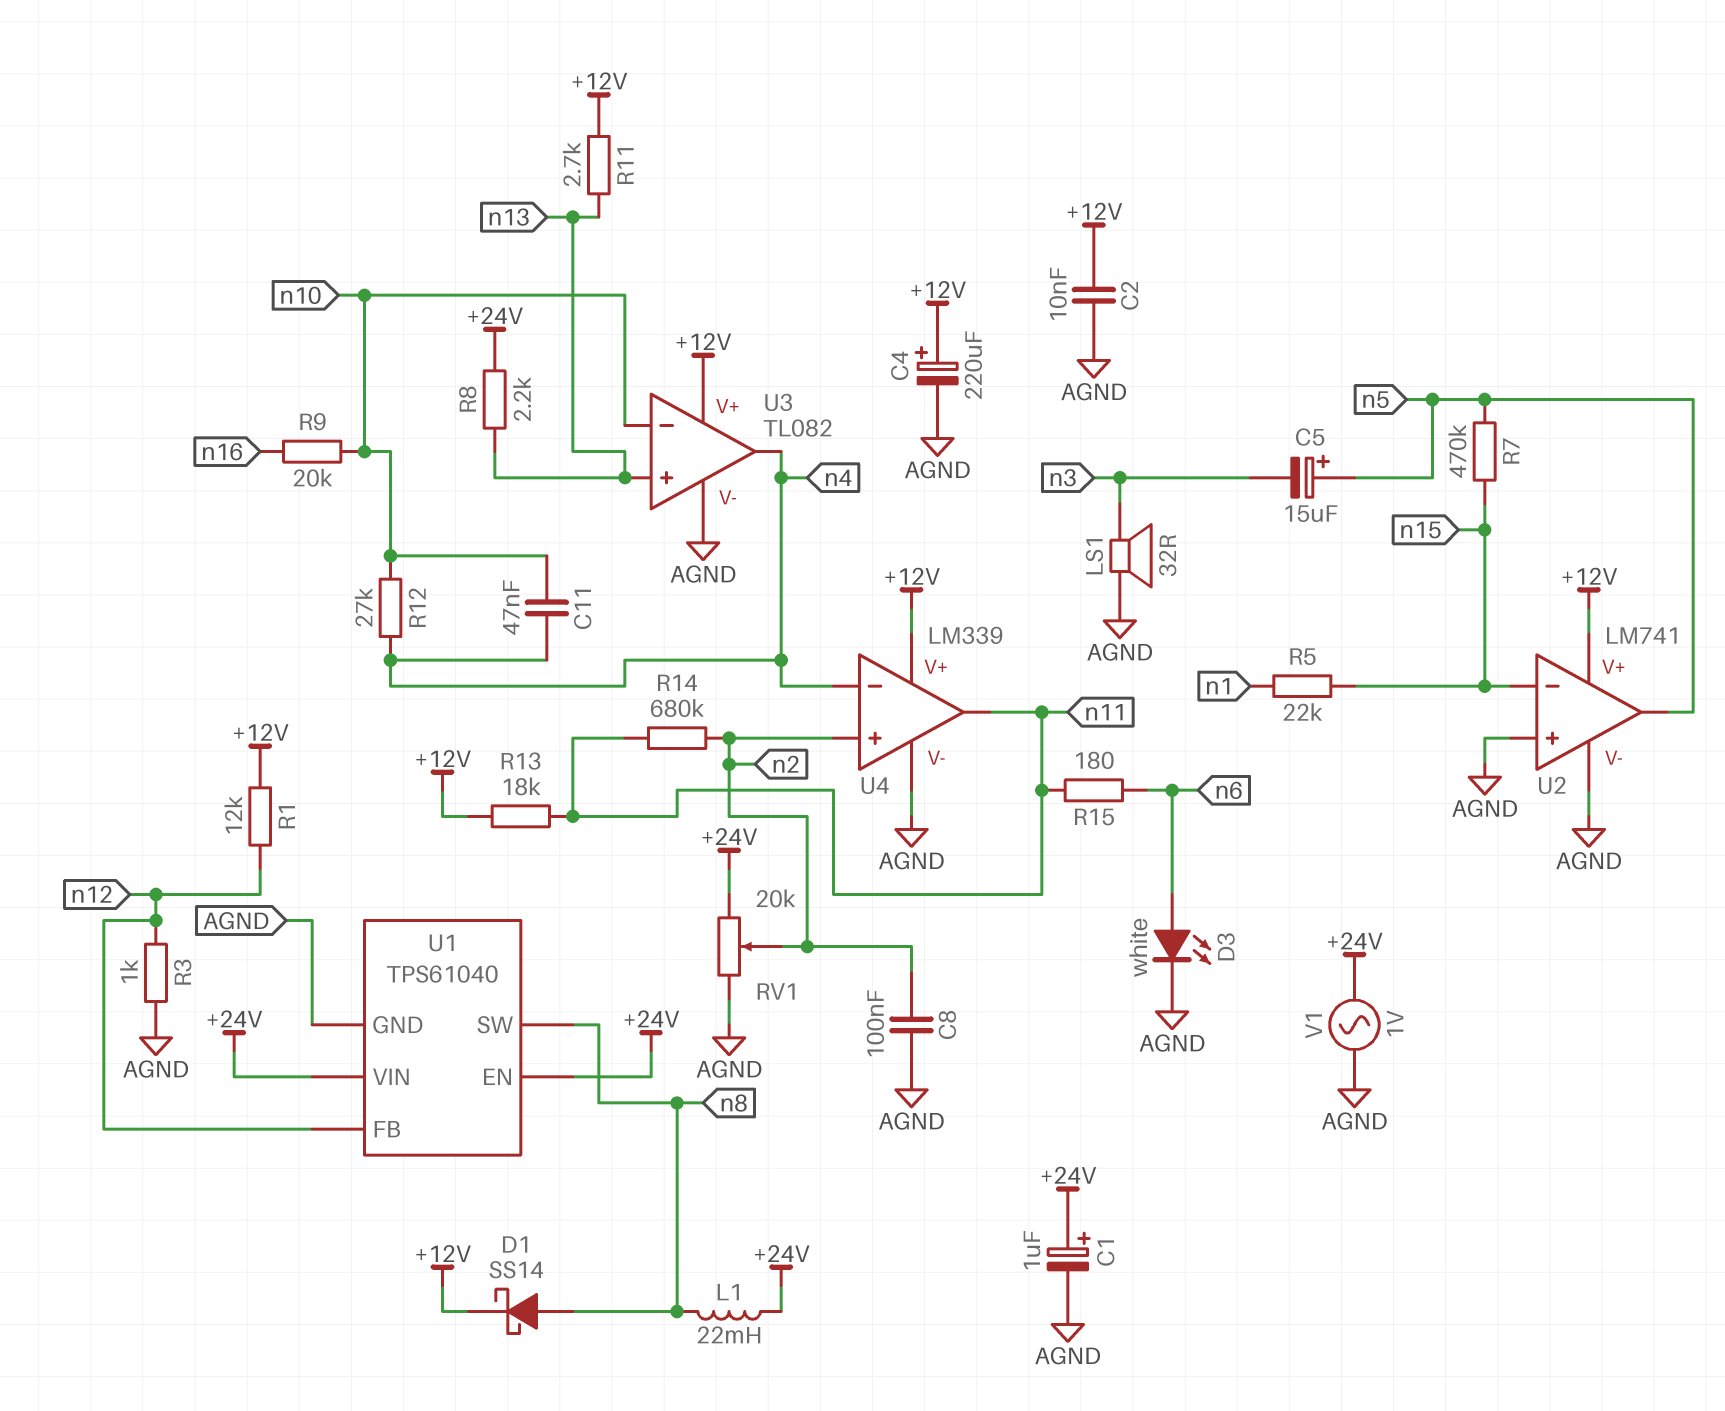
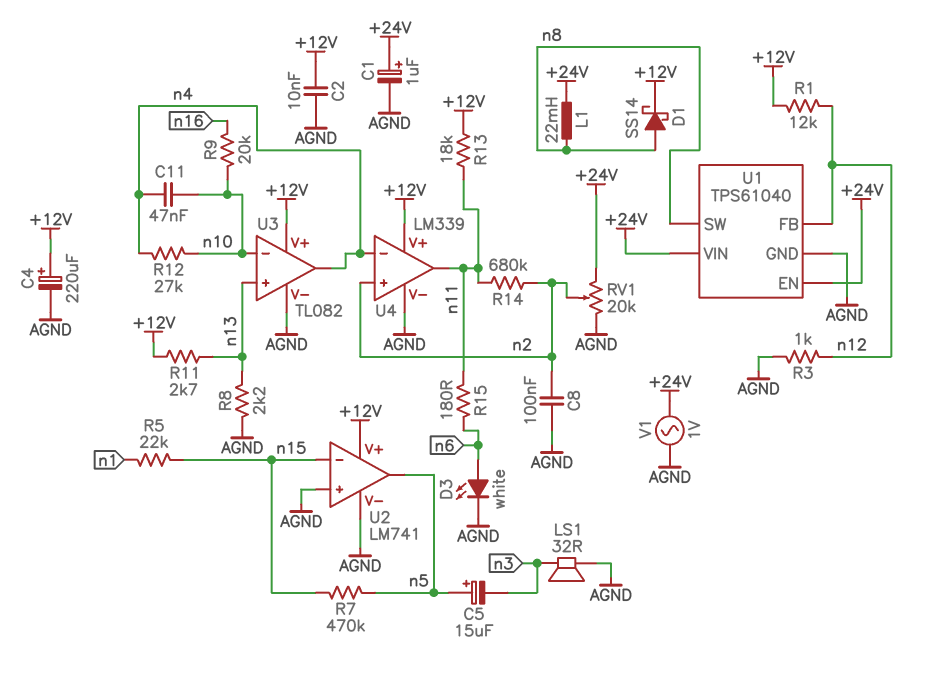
R8: 2.2k (+24V, n13) -> 2.2k (AGND, n13)

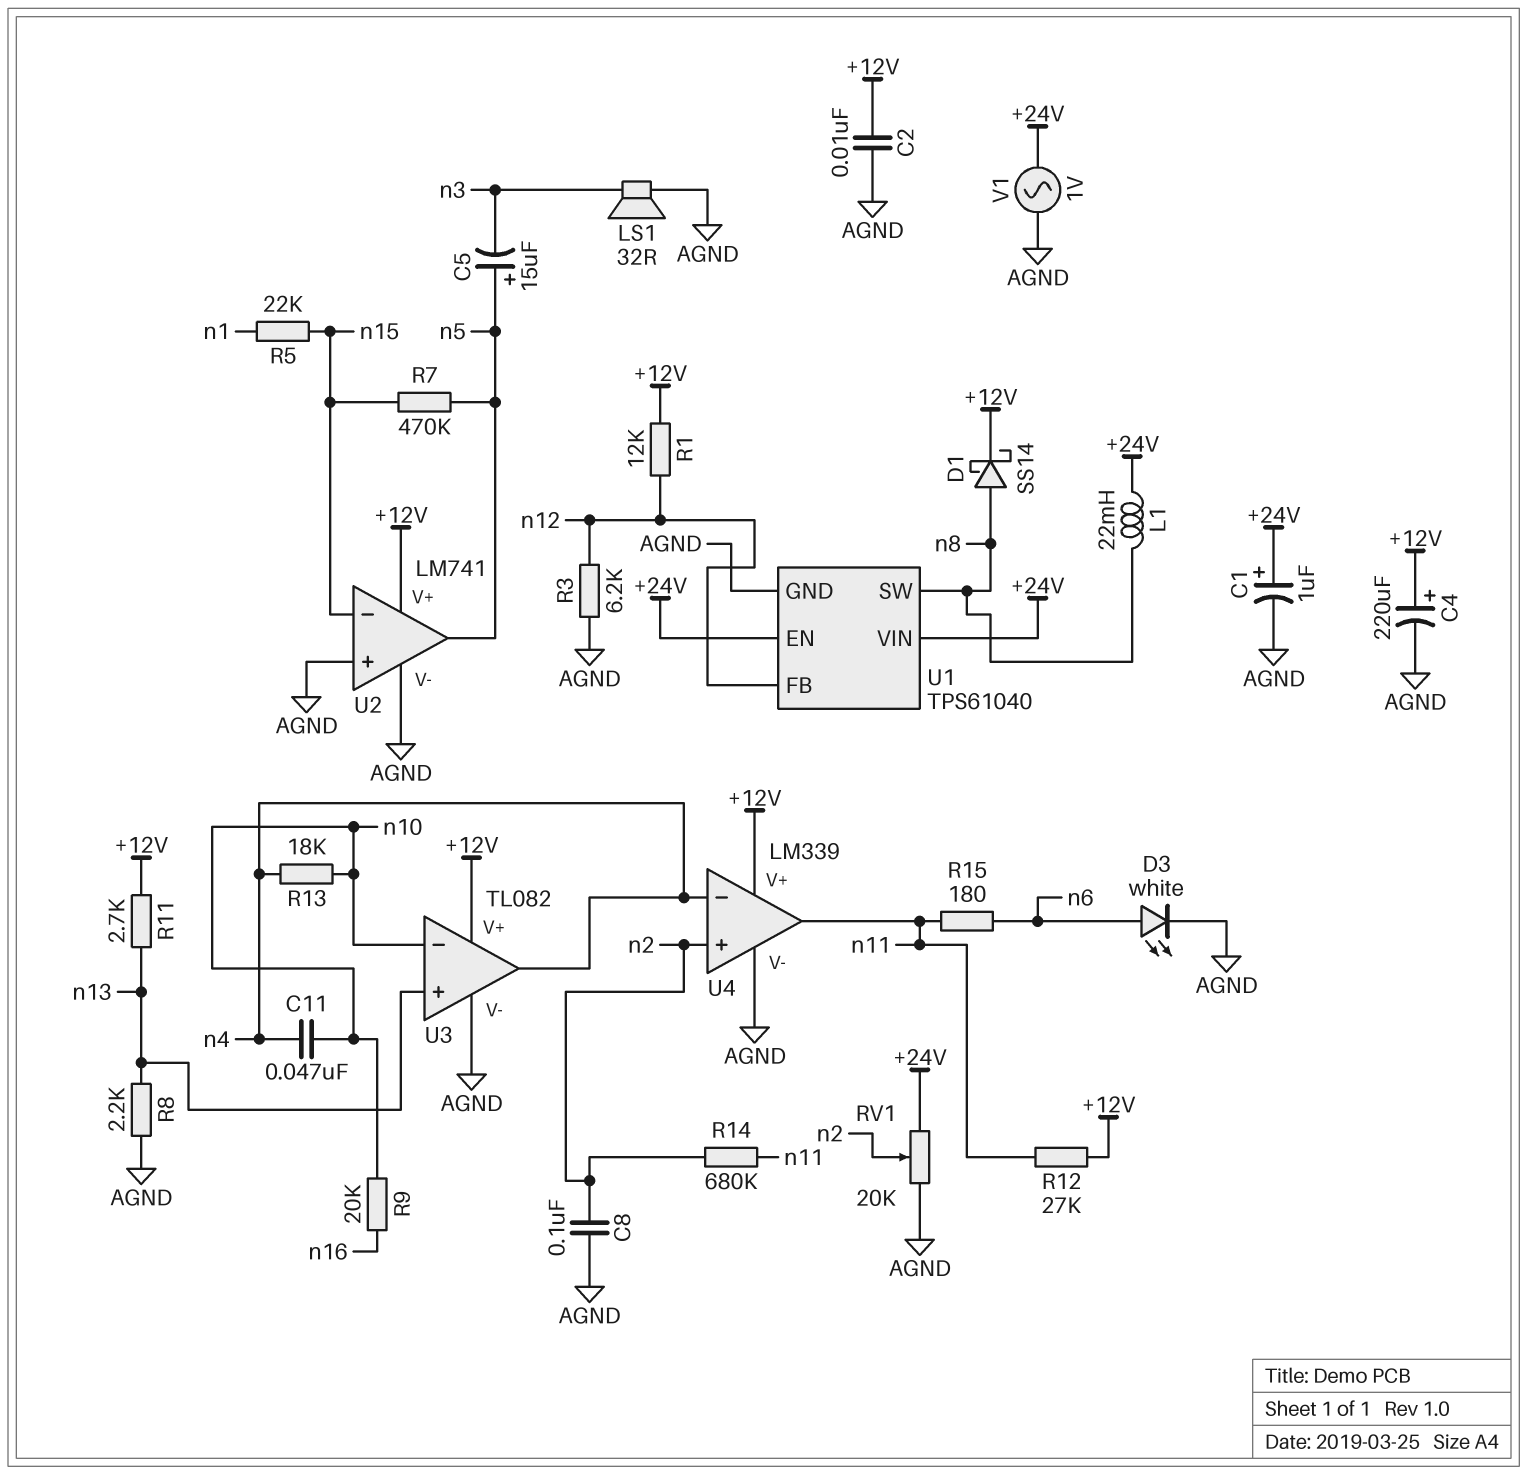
R3: 1k (AGND, n12) -> 6.2k (AGND, n12)
R12: 27k (n4, n10) -> 27k (+12V, n11)
R13: 18k (+12V, n11) -> 18k (n4, n10)

